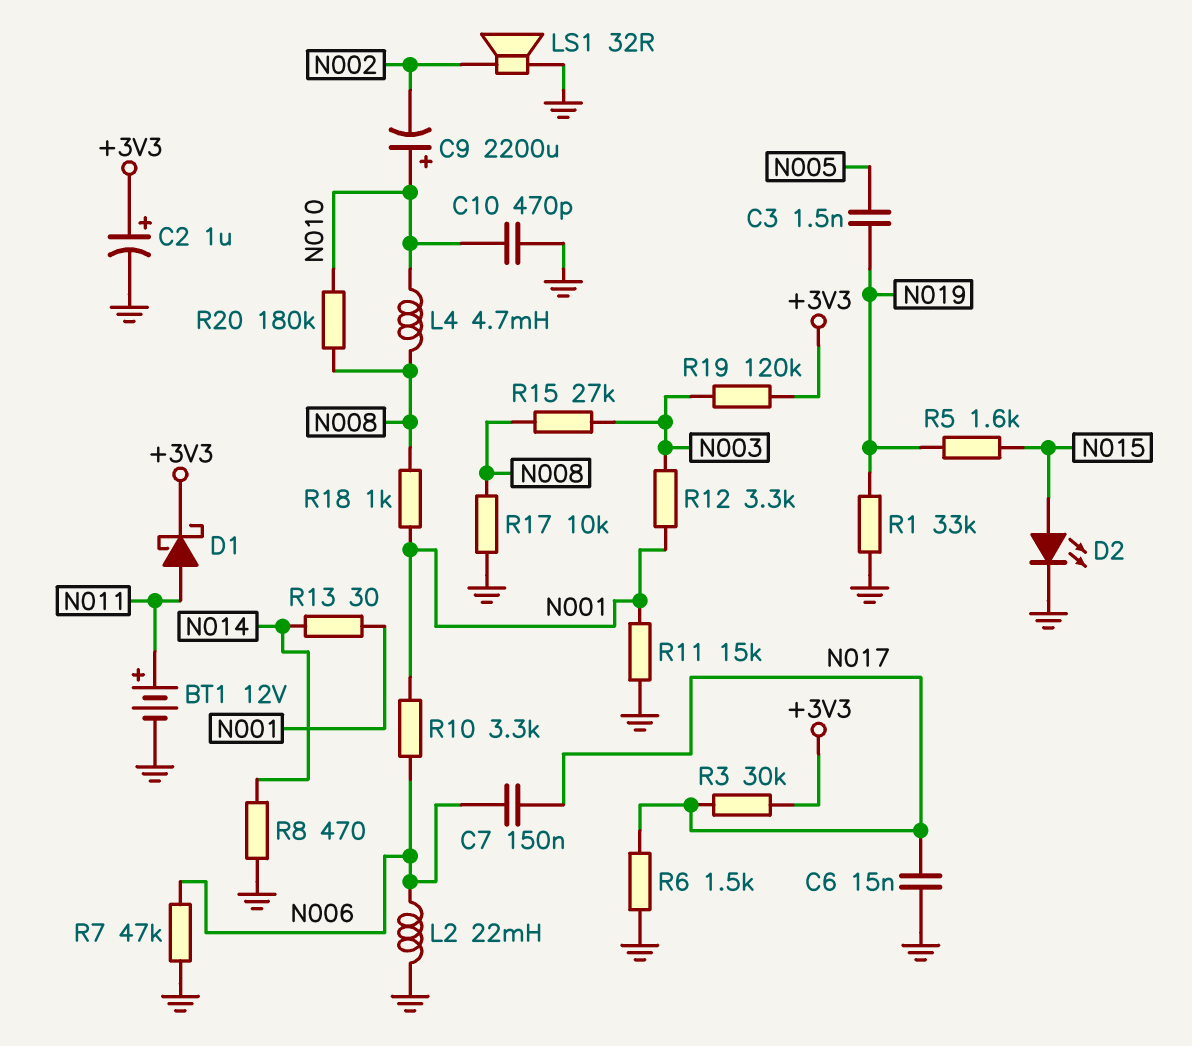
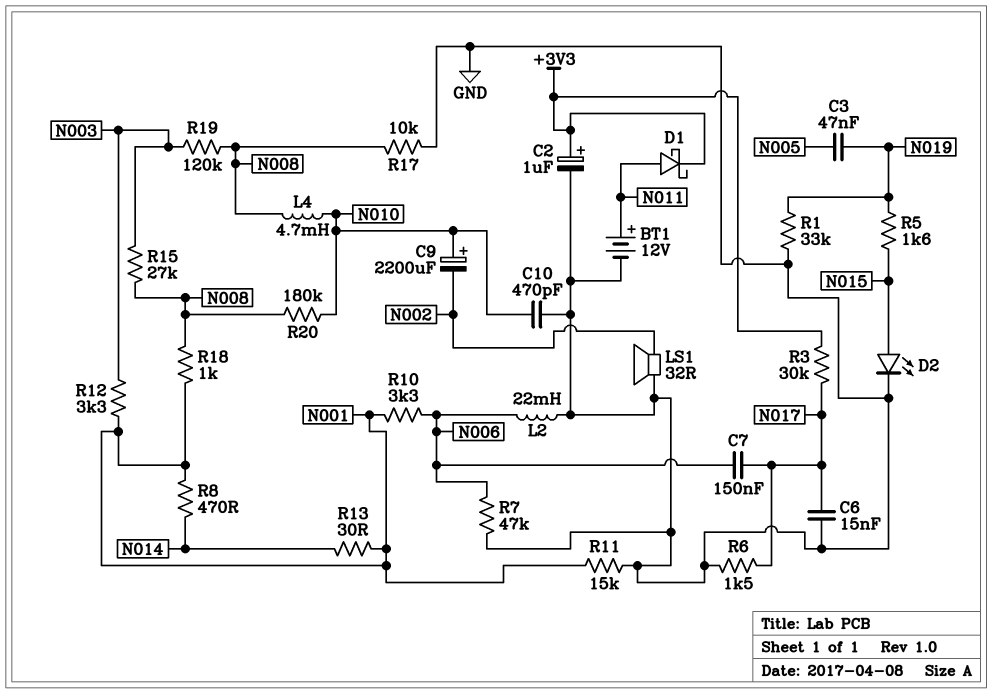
C3: 1.5nF (N005, N019) -> 47nF (N005, N019)
R8: 470 (GND, N014) -> 470 (N001, N014)
R19: 120k (+3V3, N003) -> 120k (N003, N008)

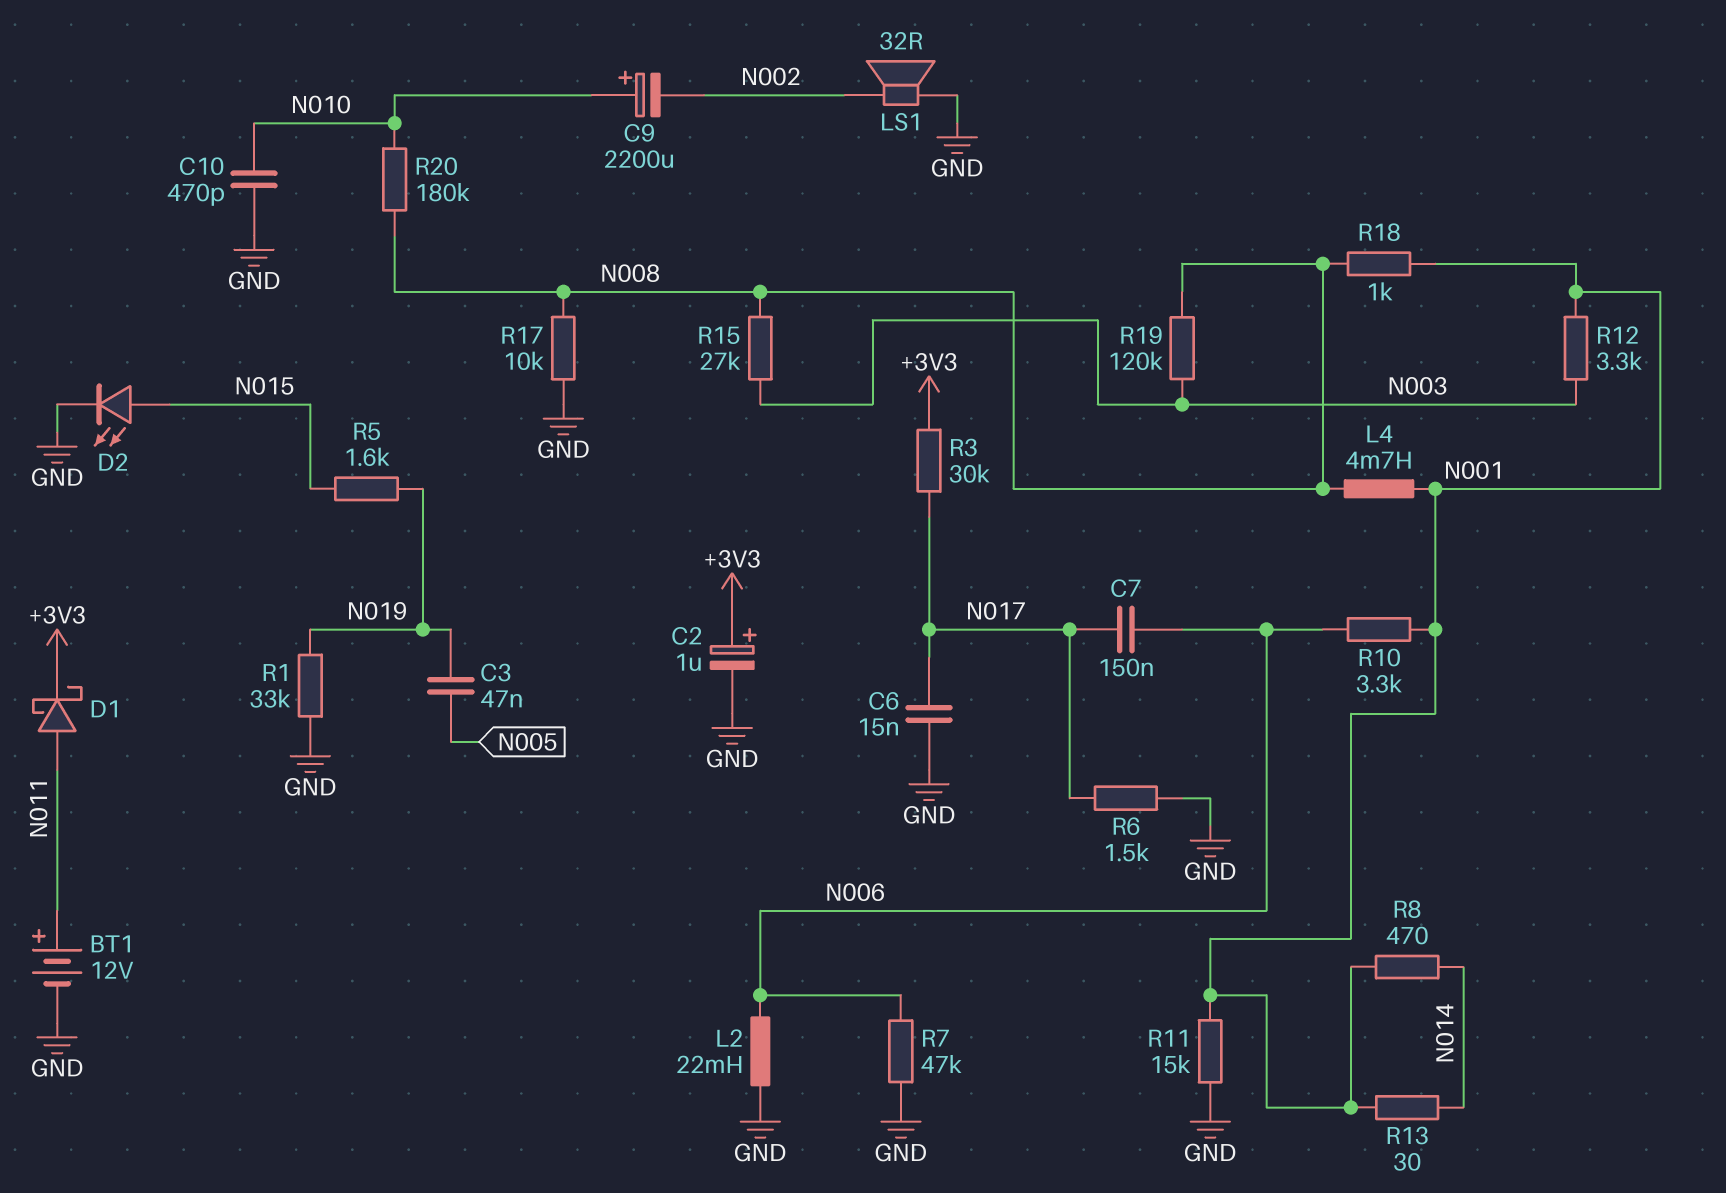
L4: 4.7mH (N008, N010) -> 4.7mH (N001, N008)

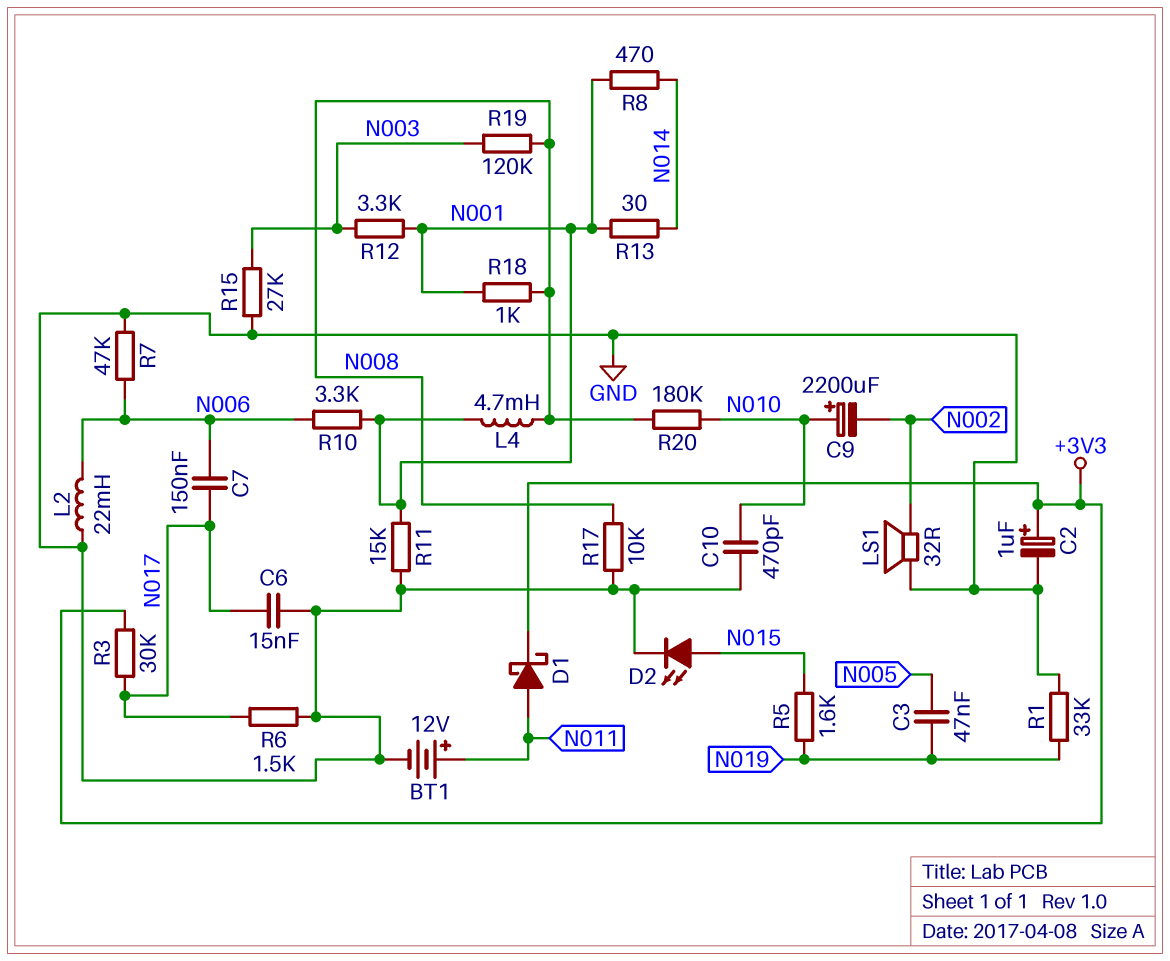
R15: 27k (N003, N008) -> 27k (GND, N003)

